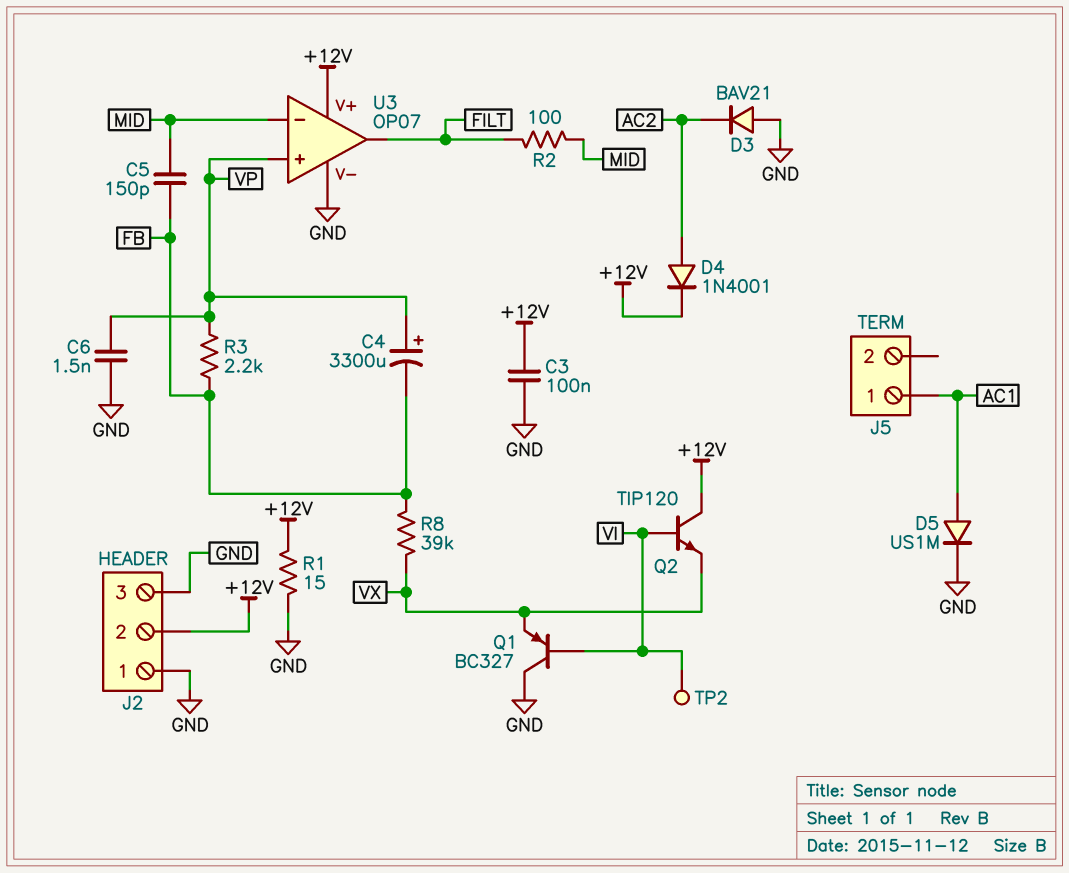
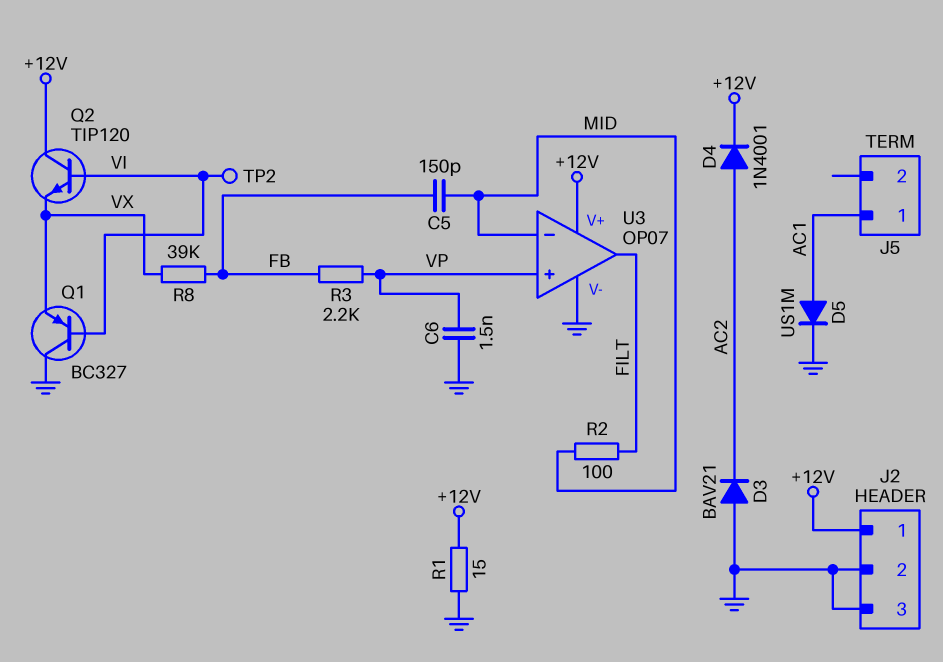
C3: 100nF (+12V, GND) -> none
C4: 3300uF (plus VP, minus FB) -> none
J2 pin 1: GND -> +12V
J2 pin 2: +12V -> GND

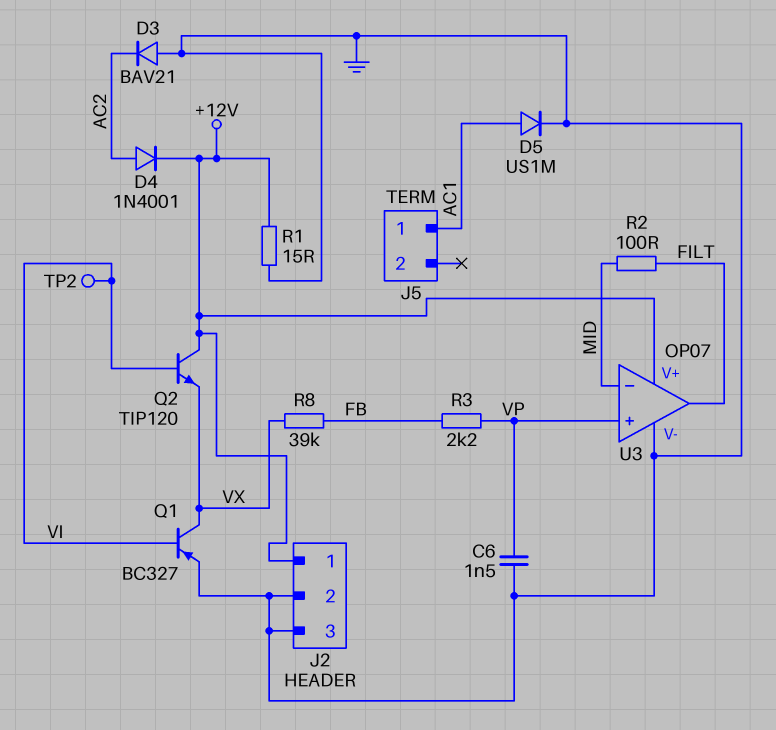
C5: 150pF (FB, MID) -> none
Q1: PNP BC327 (B VI, C GND, E VX) -> PNP BC327 (B VI, C VX, E GND)

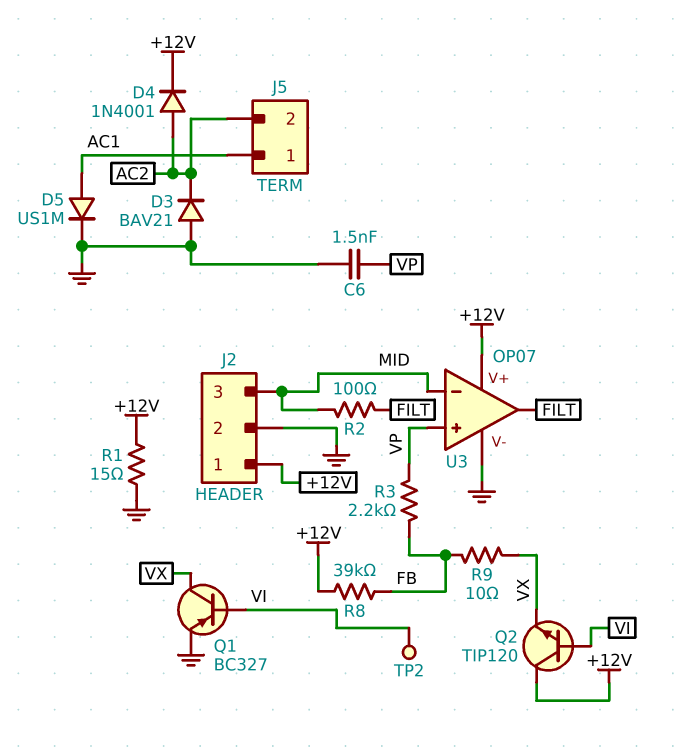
J2 pin 3: GND -> MID
J5 pin 2: none -> AC2
R8: 39k (FB, VX) -> 39k (+12V, FB)
R9: none -> 10 (FB, VX)

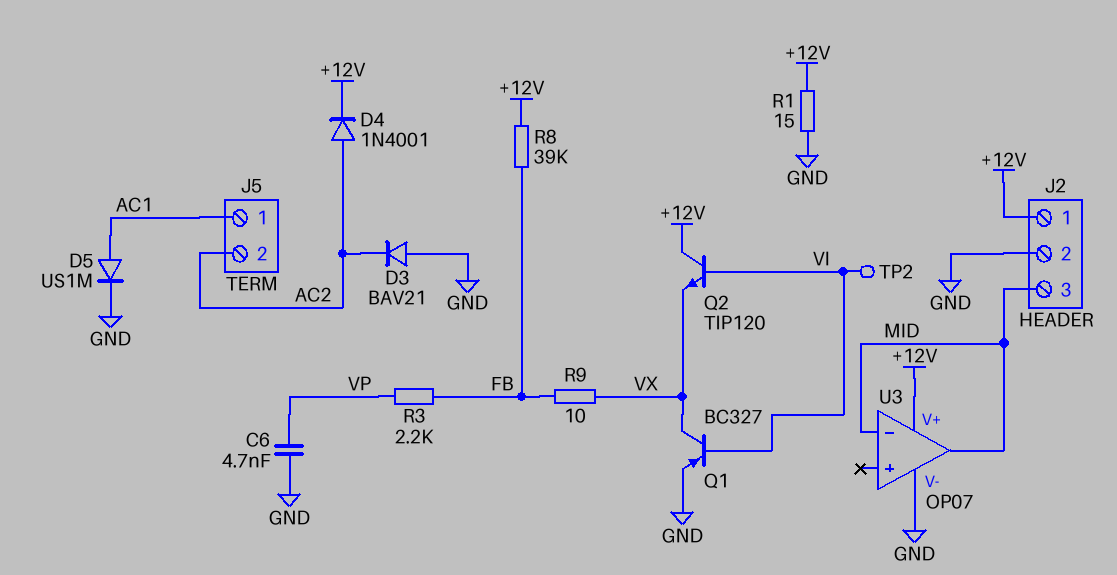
C6: 1.5nF (GND, VP) -> 4.7nF (GND, VP)
R2: 100 (FILT, MID) -> none
U3 pin in+: VP -> none
U3 pin out: FILT -> MID

